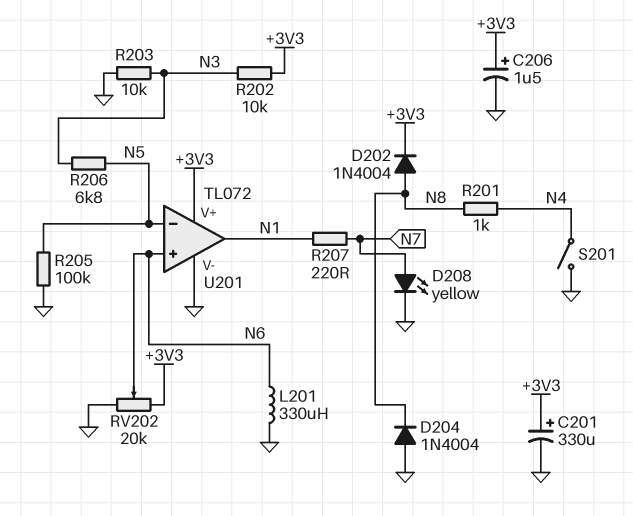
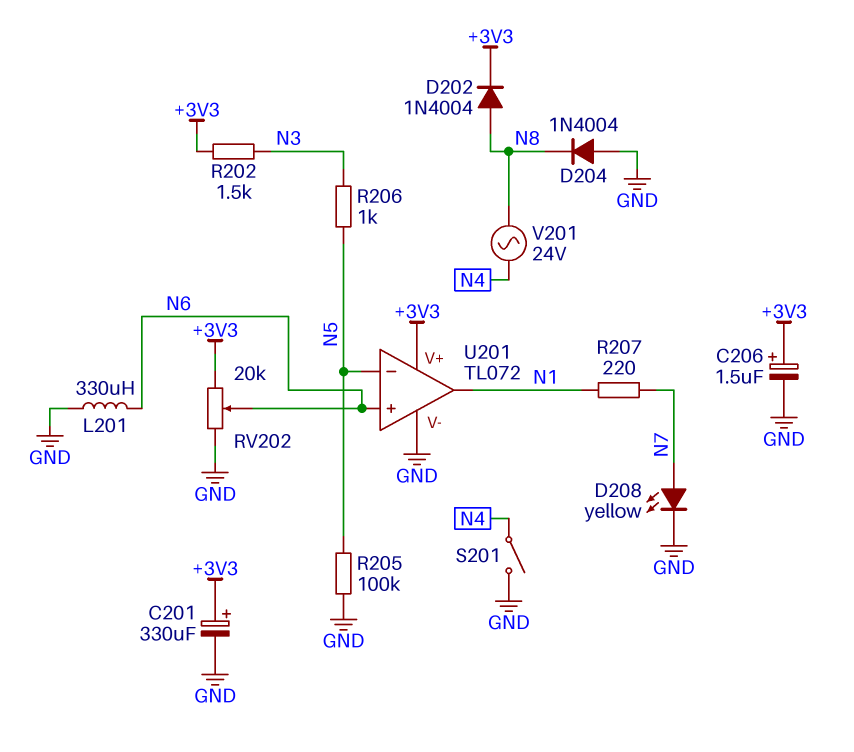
R201: 1k (N4, N8) -> none
R202: 10k (+3V3, N3) -> 1.5k (+3V3, N3)
R203: 10k (GND, N3) -> none
R206: 6.8k (N3, N5) -> 1k (N3, N5)
V201: none -> AC 24V (N4, N8)

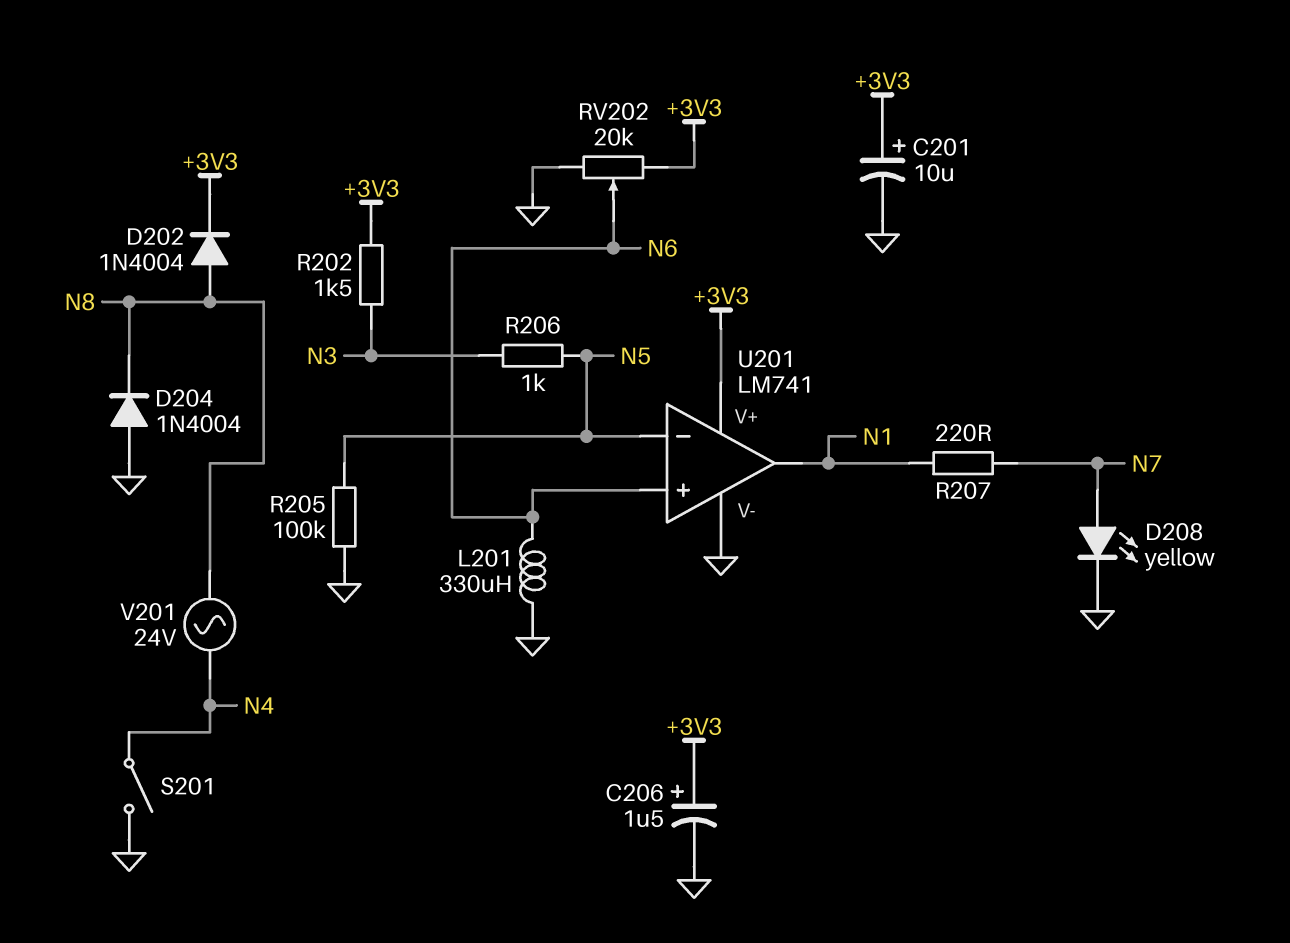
C201: 330uF (plus +3V3, minus GND) -> 10uF (plus +3V3, minus GND)
U201: TL072 -> LM741

